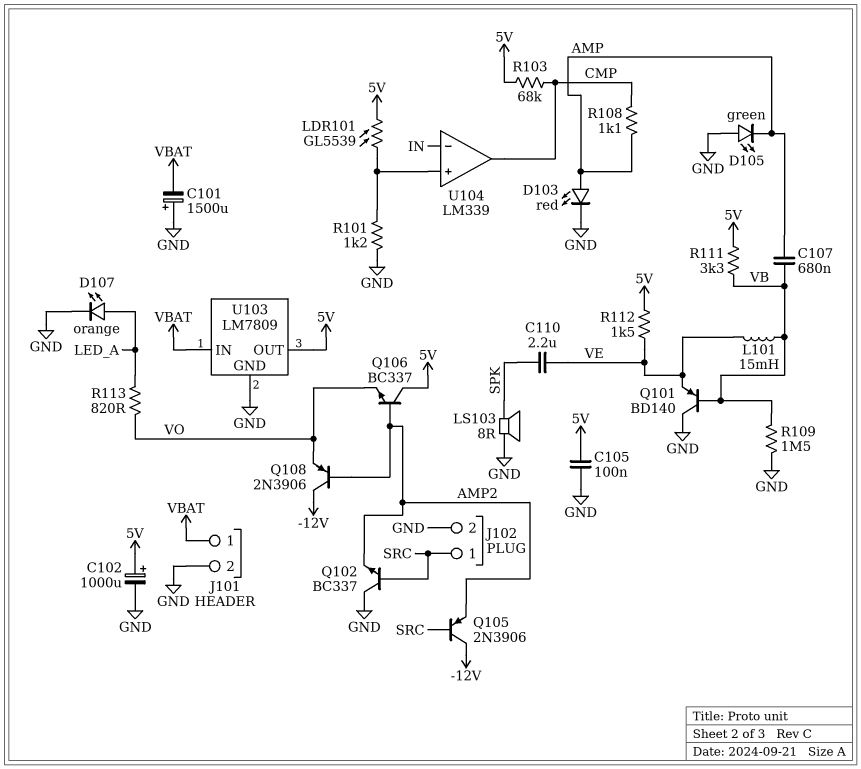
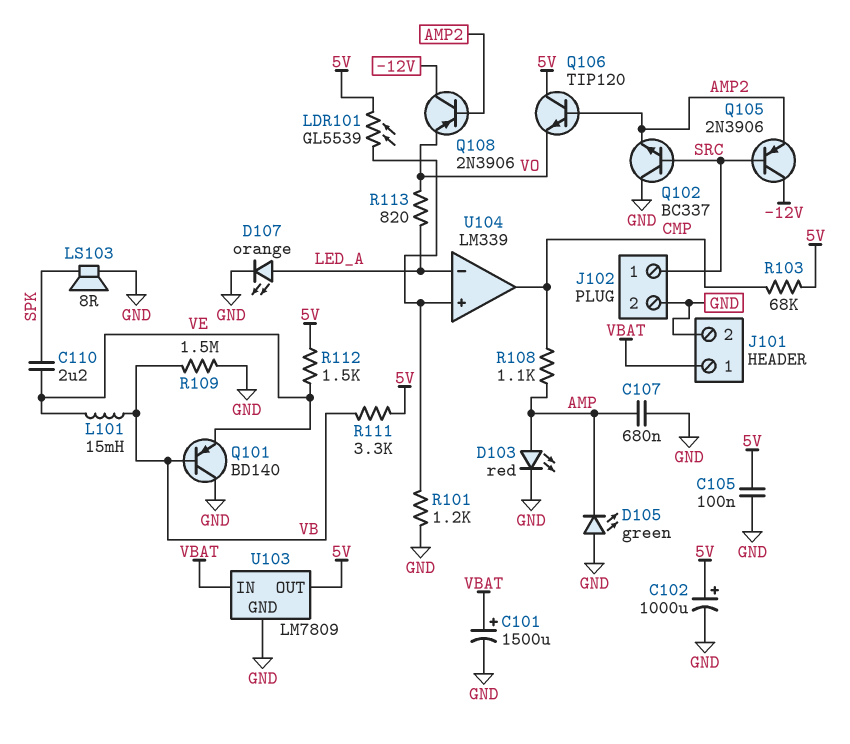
C101: 1500uF (plus GND, minus VBAT) -> 1500uF (plus VBAT, minus GND)
C107: 680nF (AMP, VB) -> 680nF (AMP, GND)
Q106: NPN BC337 (B AMP2, C 5V, E VO) -> NPN TIP120 (B AMP2, C 5V, E VO)
U104 pin in-: IN -> LED_A

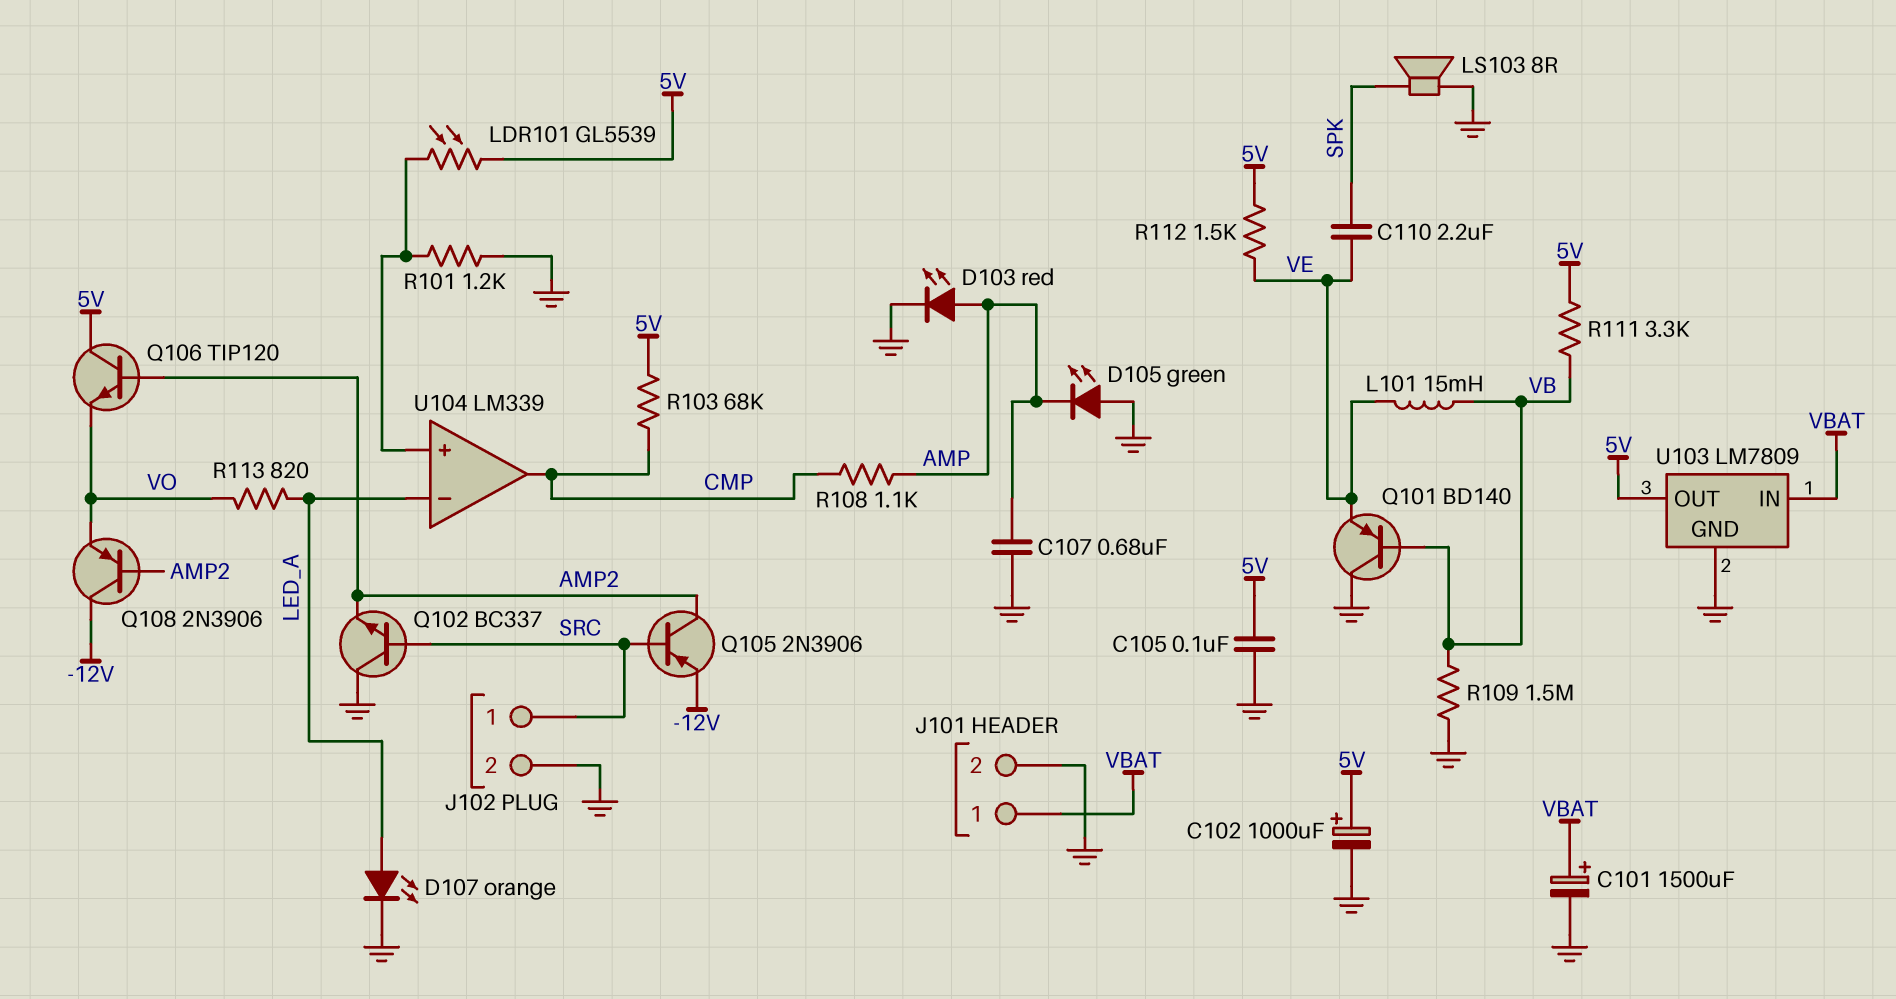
Q105: PNP 2N3906 (B SRC, C -12V, E AMP2) -> PNP 2N3906 (B SRC, C AMP2, E -12V)

